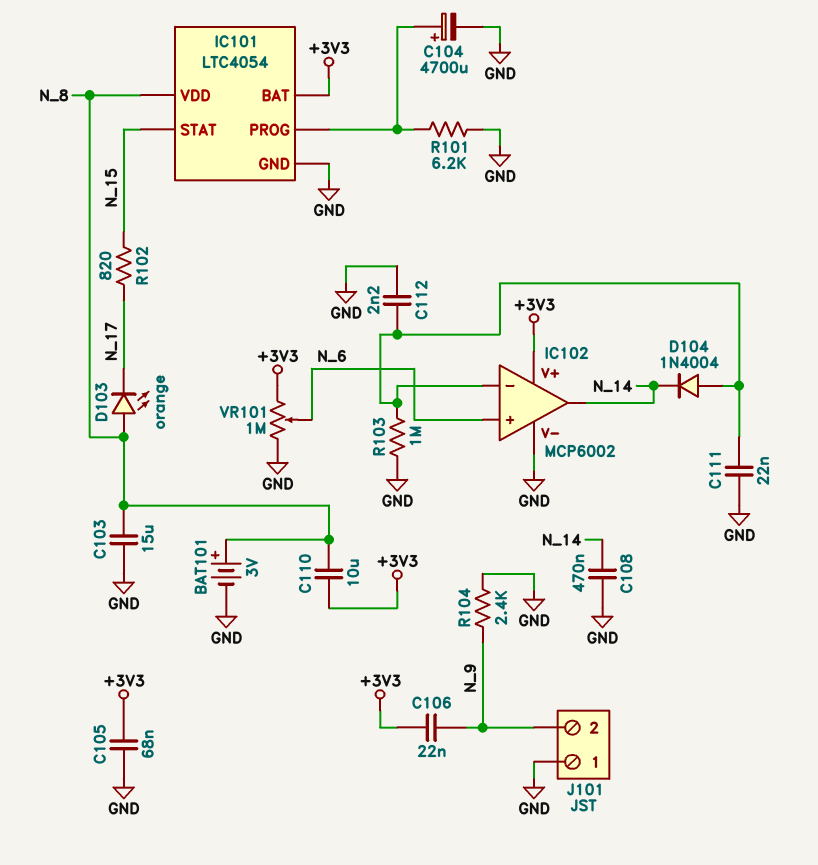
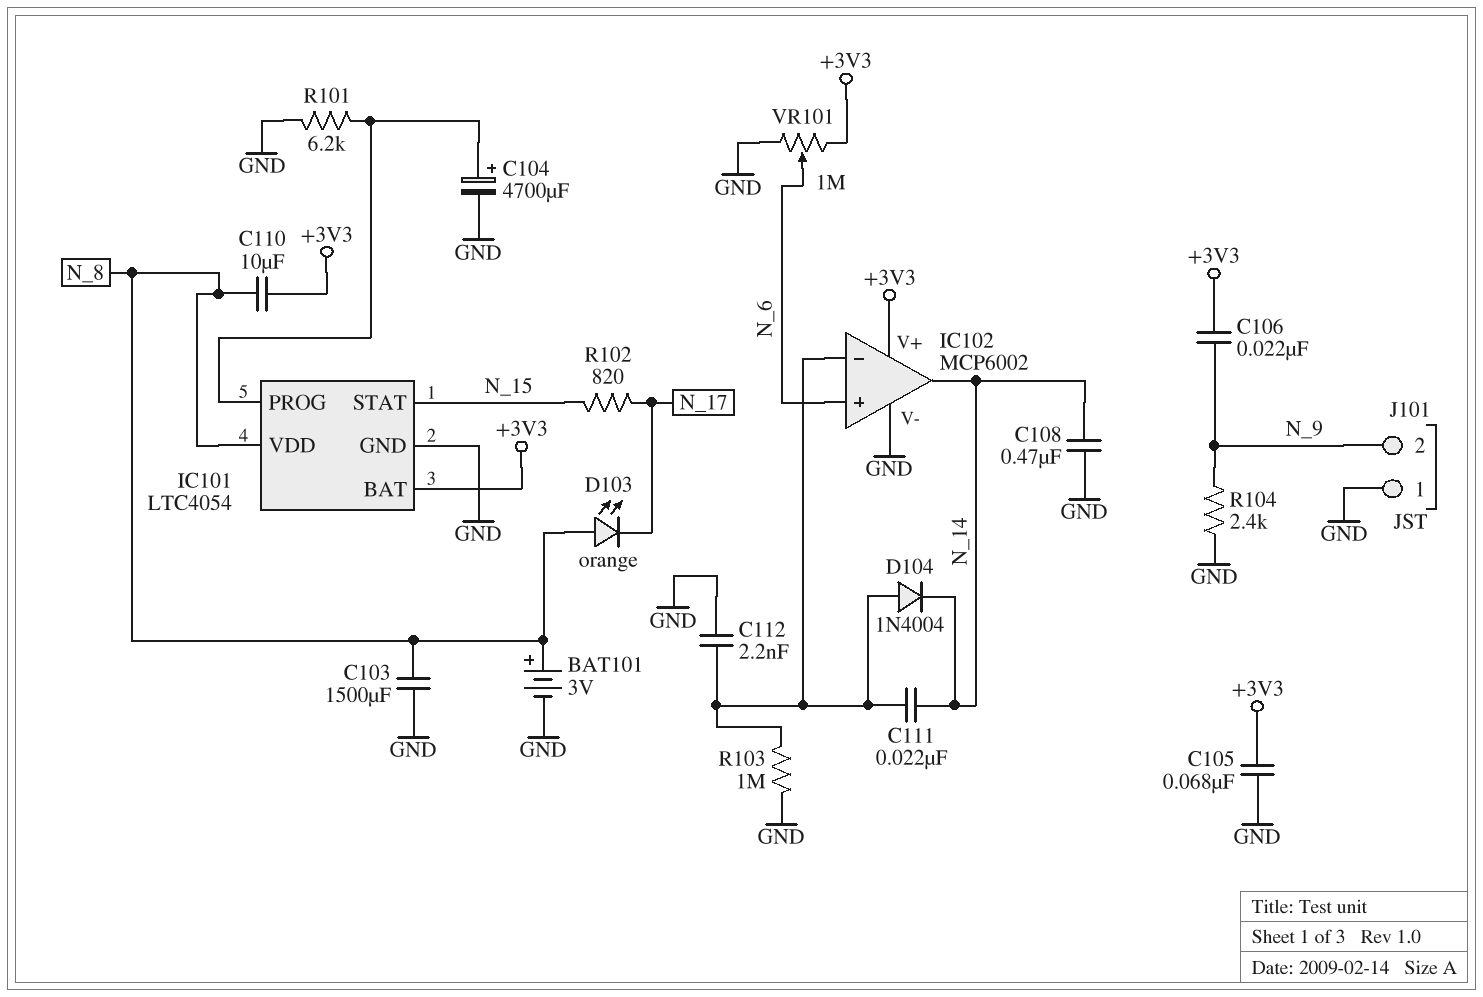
C103: 15uF (GND, N_8) -> 1500uF (GND, N_8)
C111: 22nF (GND, IC102/in-) -> 22nF (IC102/in-, N_14)

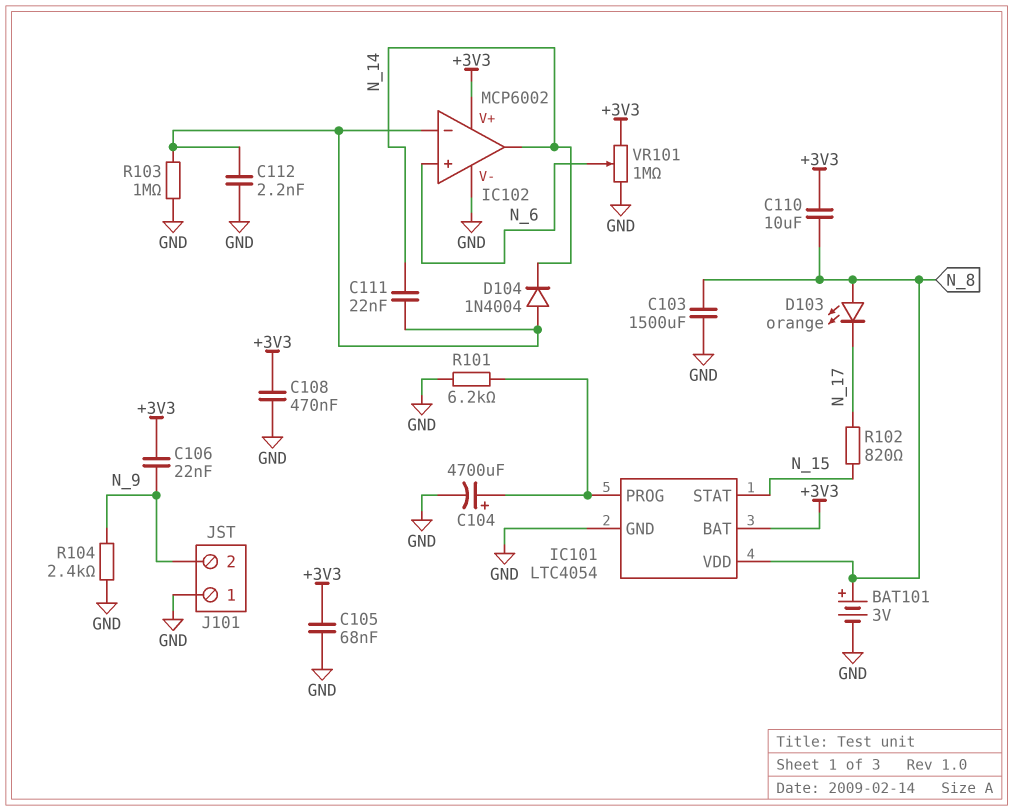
C108: 470nF (GND, N_14) -> 470nF (+3V3, GND)

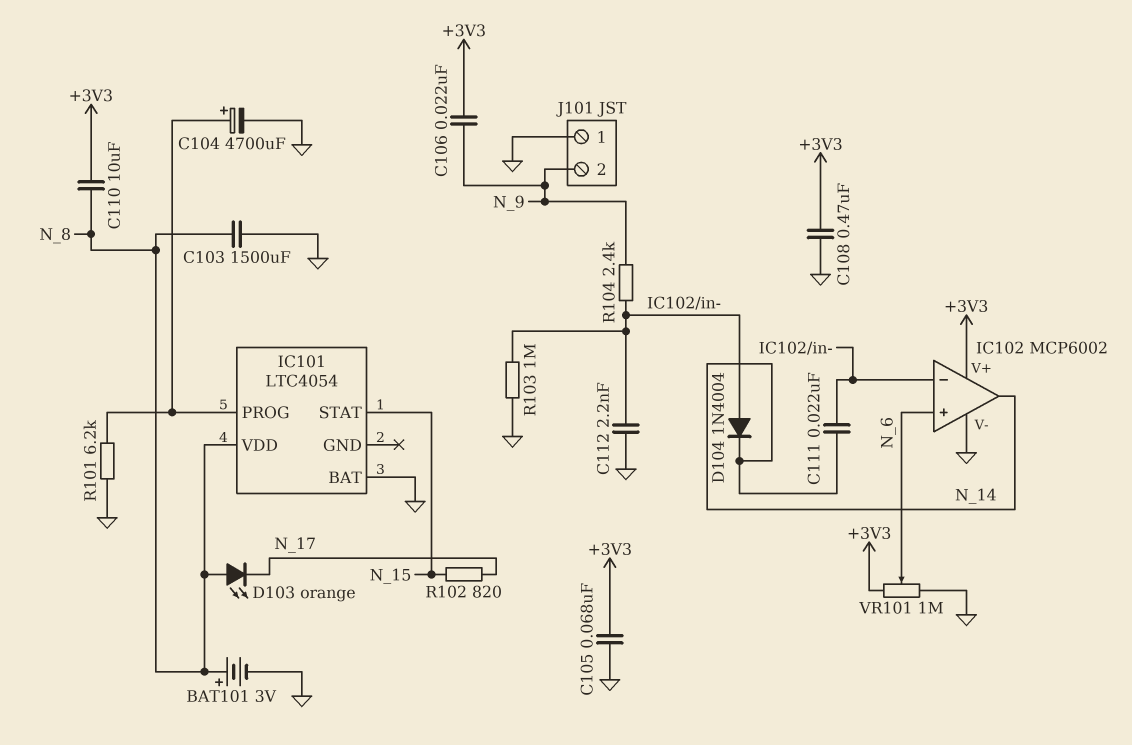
IC101 pin BAT: +3V3 -> GND
IC101 pin GND: GND -> none
R104: 2.4k (GND, N_9) -> 2.4k (IC102/in-, N_9)

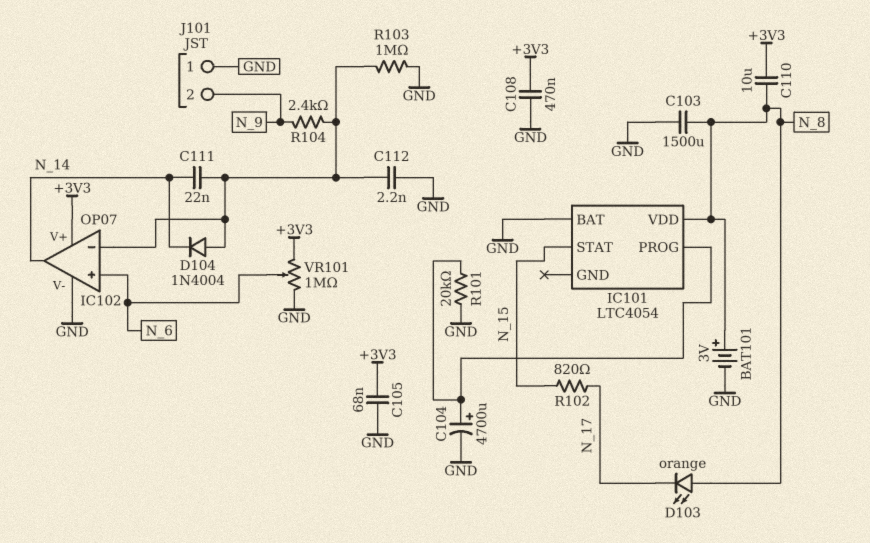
C106: 22nF (+3V3, N_9) -> none
IC102: MCP6002 -> OP07
R101: 6.2k (GND, IC101/PROG) -> 20k (GND, IC101/PROG)

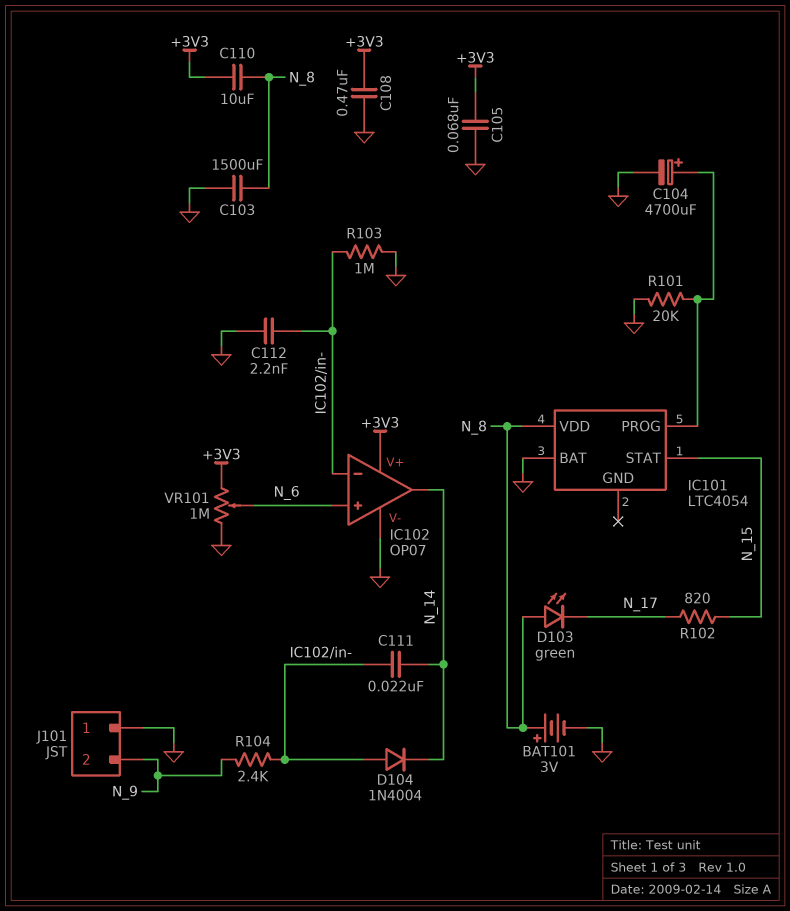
D103: LED orange (A N_8, K N_17) -> LED green (A N_8, K N_17)

